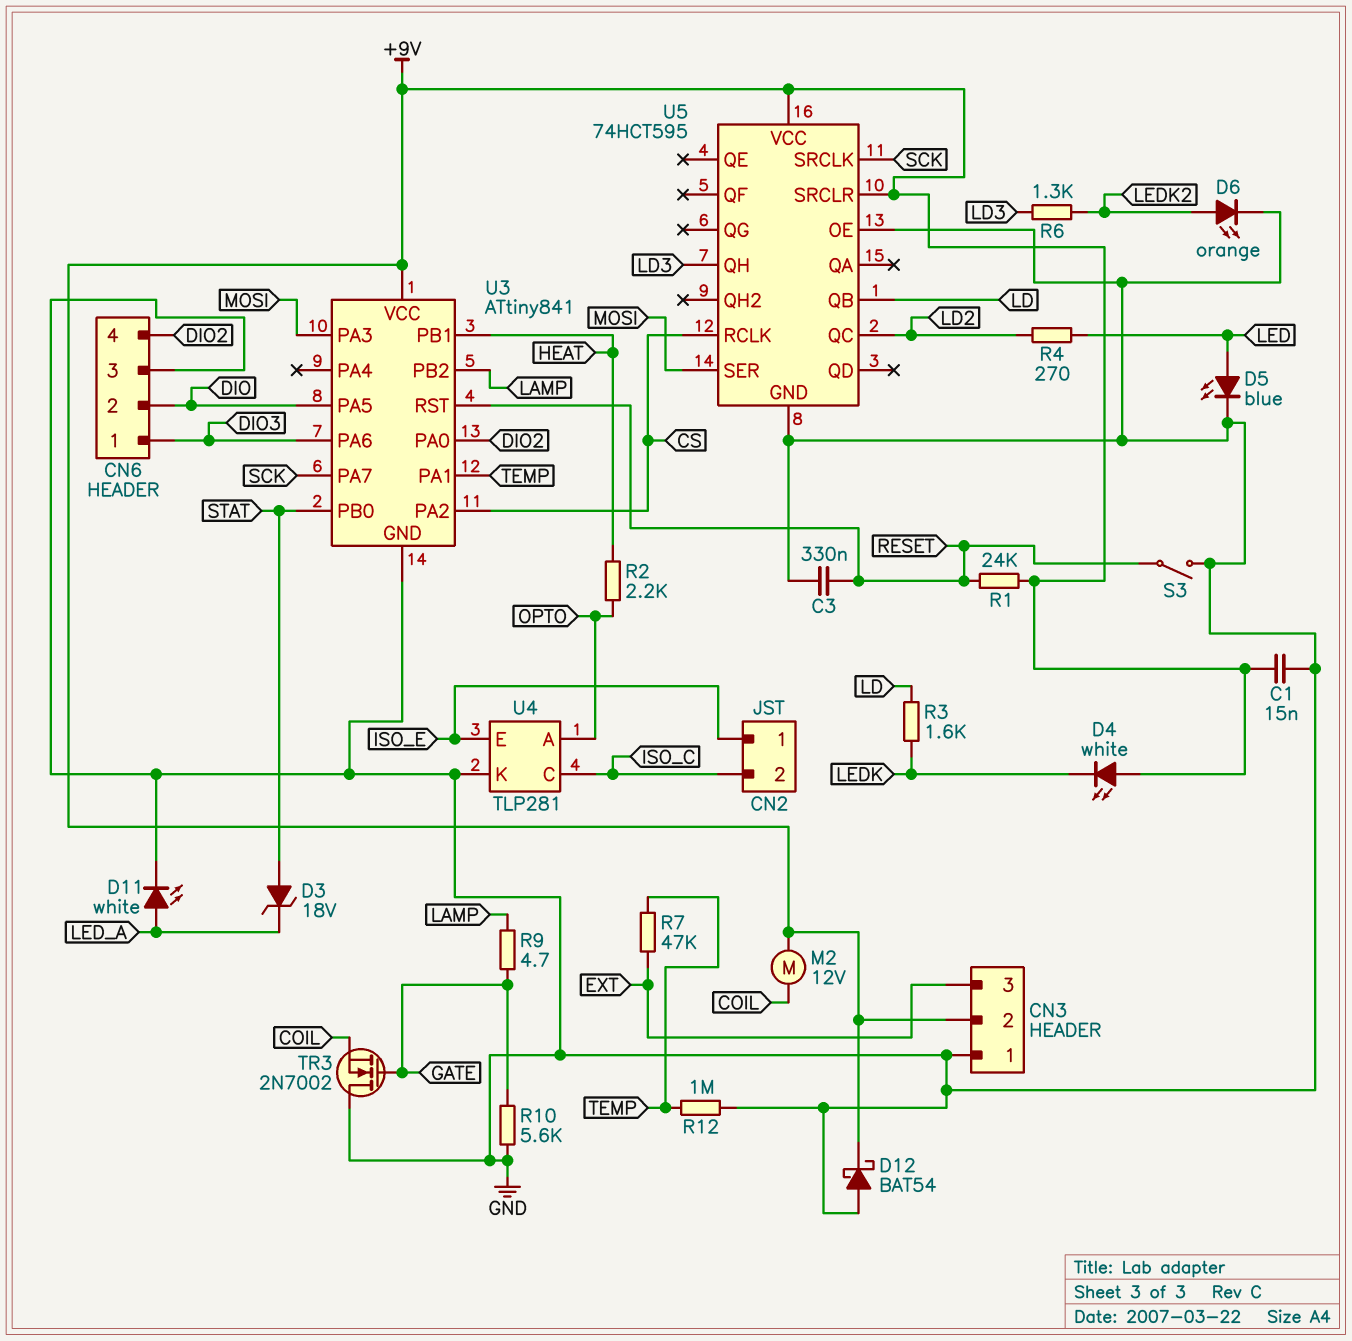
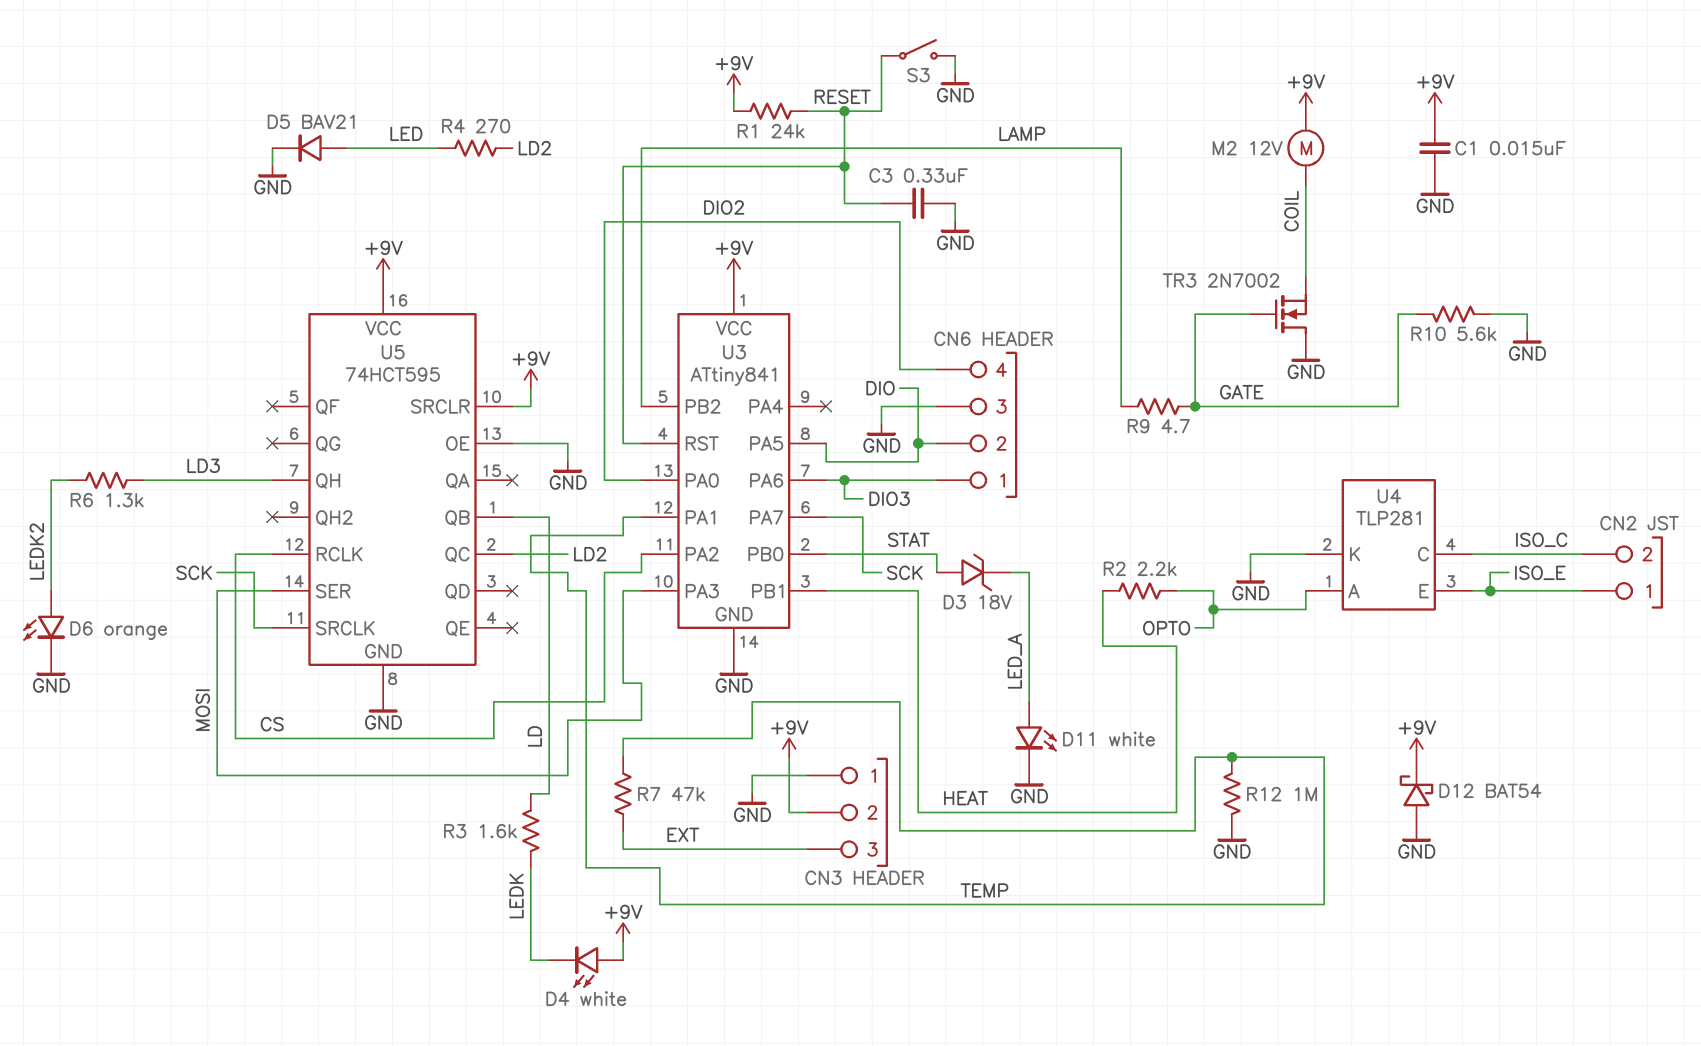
D5: LED blue (A LED, K GND) -> diode BAV21 (A LED, K GND)

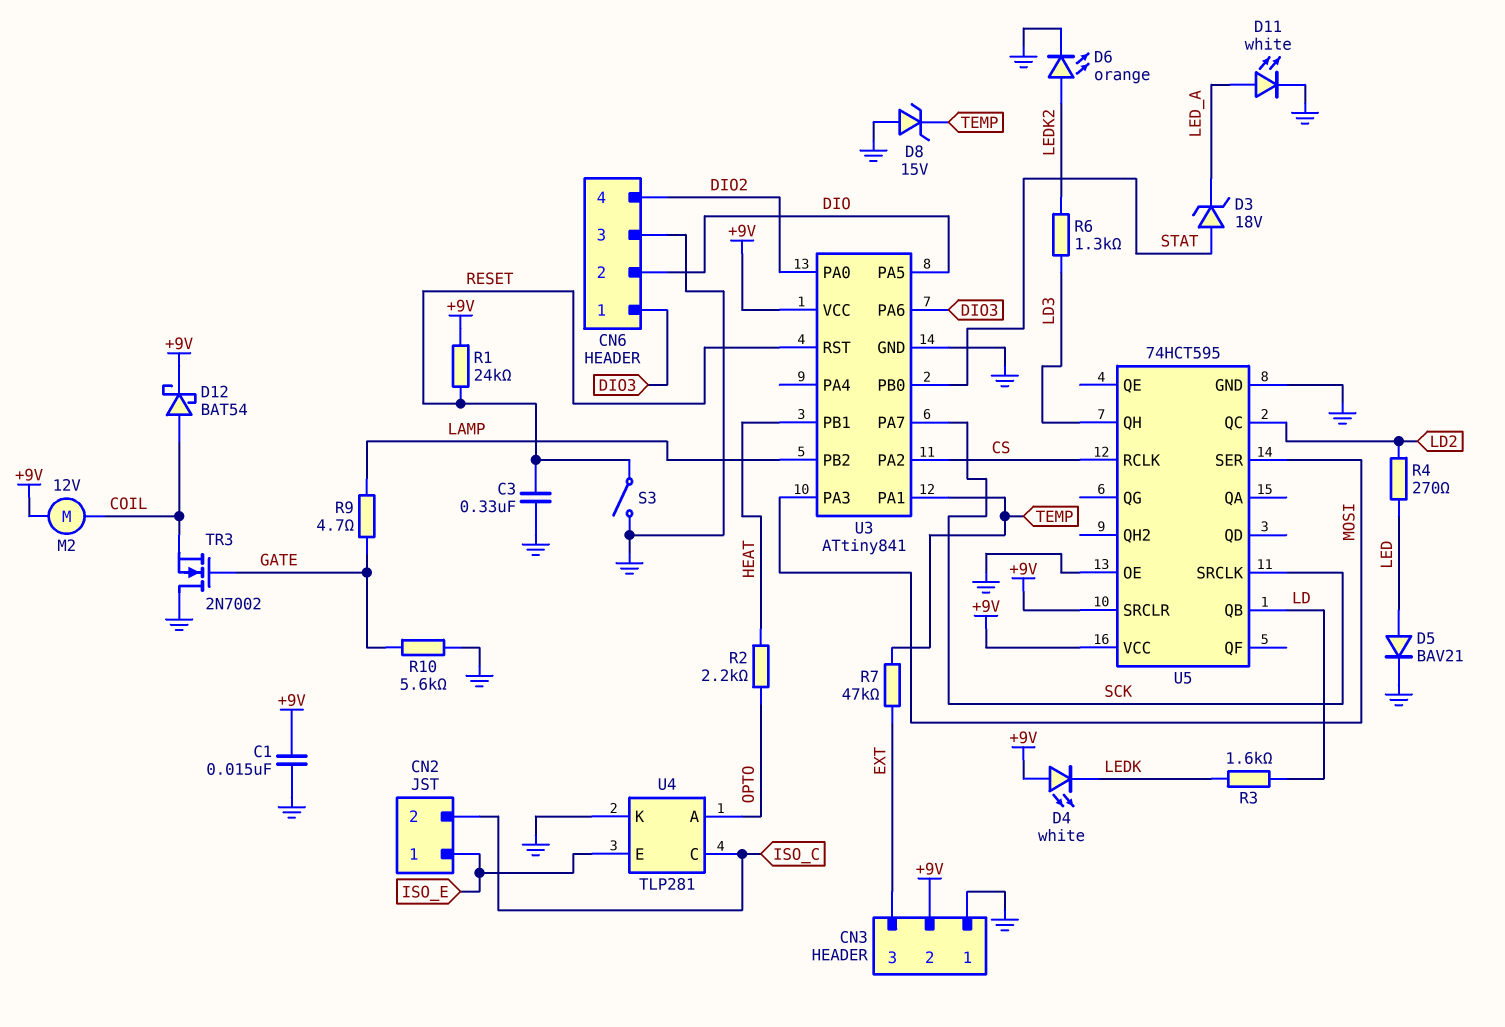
D8: none -> zener 15V (A GND, K TEMP)
D12: schottky BAT54 (A GND, K +9V) -> schottky BAT54 (A COIL, K +9V)
R12: 1M (GND, TEMP) -> none

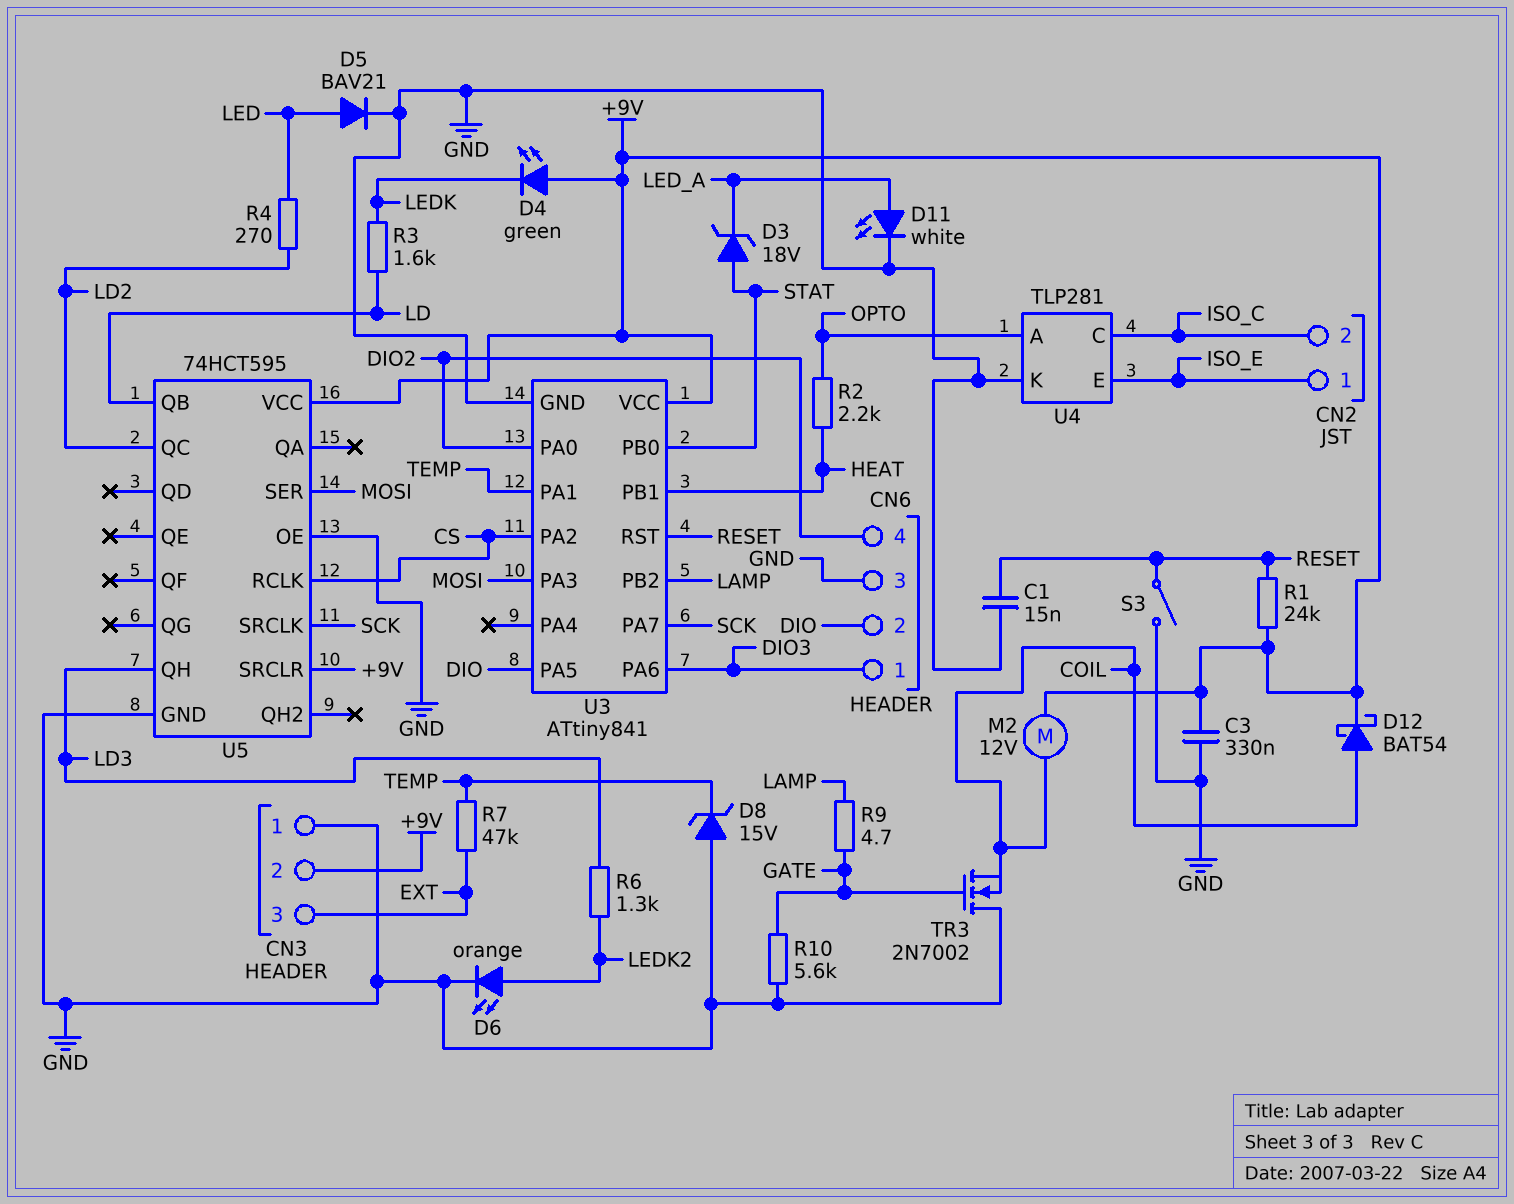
C1: 15nF (+9V, GND) -> 15nF (GND, RESET)
C3: 330nF (GND, RESET) -> 330nF (+9V, GND)
D4: LED white (A +9V, K LEDK) -> LED green (A +9V, K LEDK)

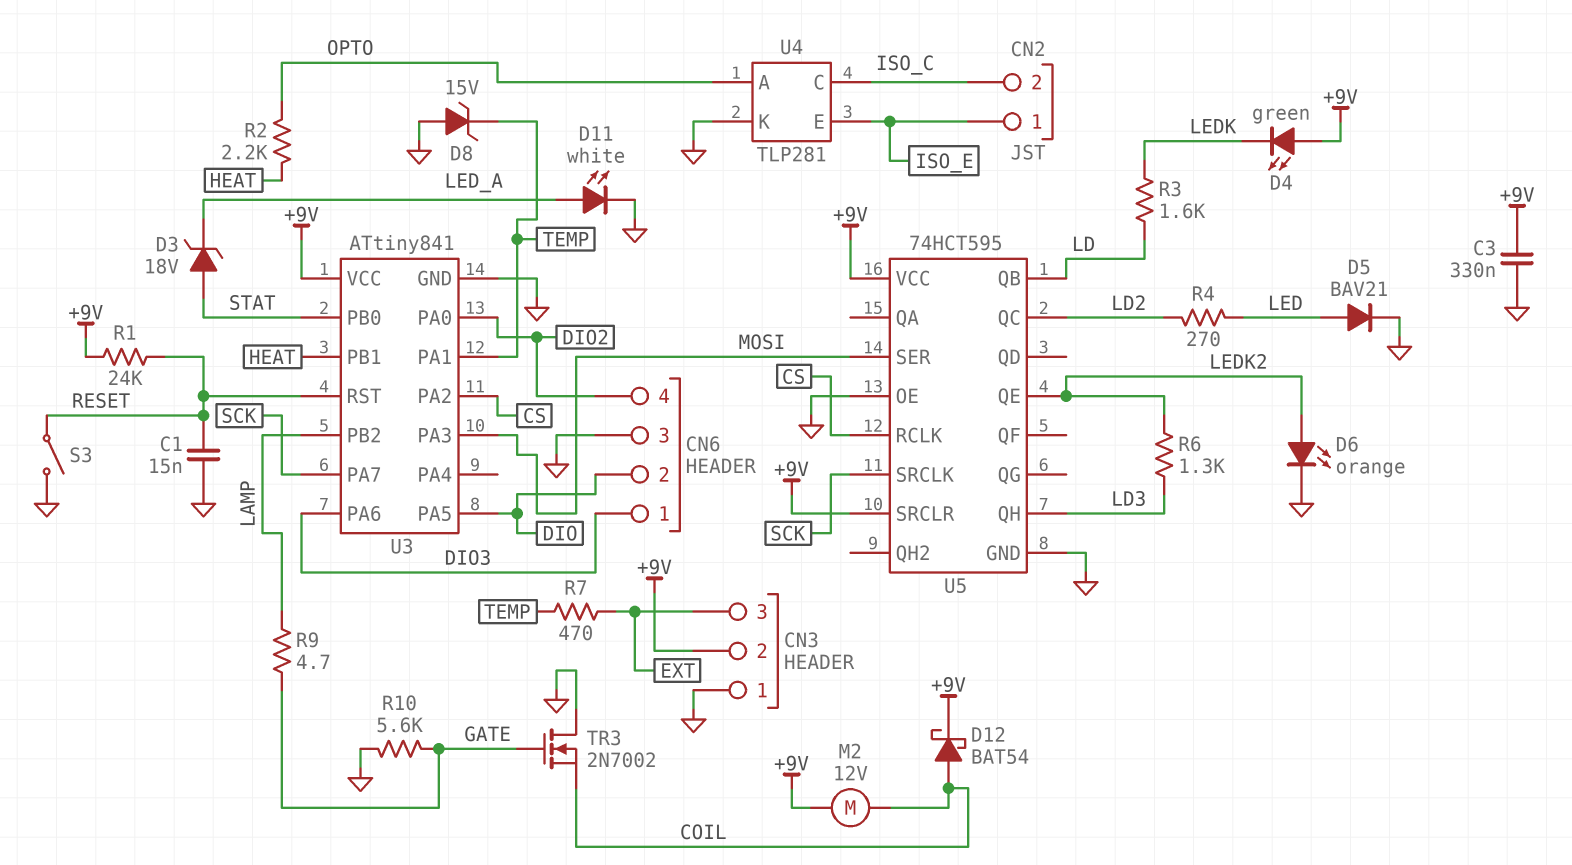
R7: 47k (EXT, TEMP) -> 470 (EXT, TEMP)
U5 pin QE: none -> LEDK2

